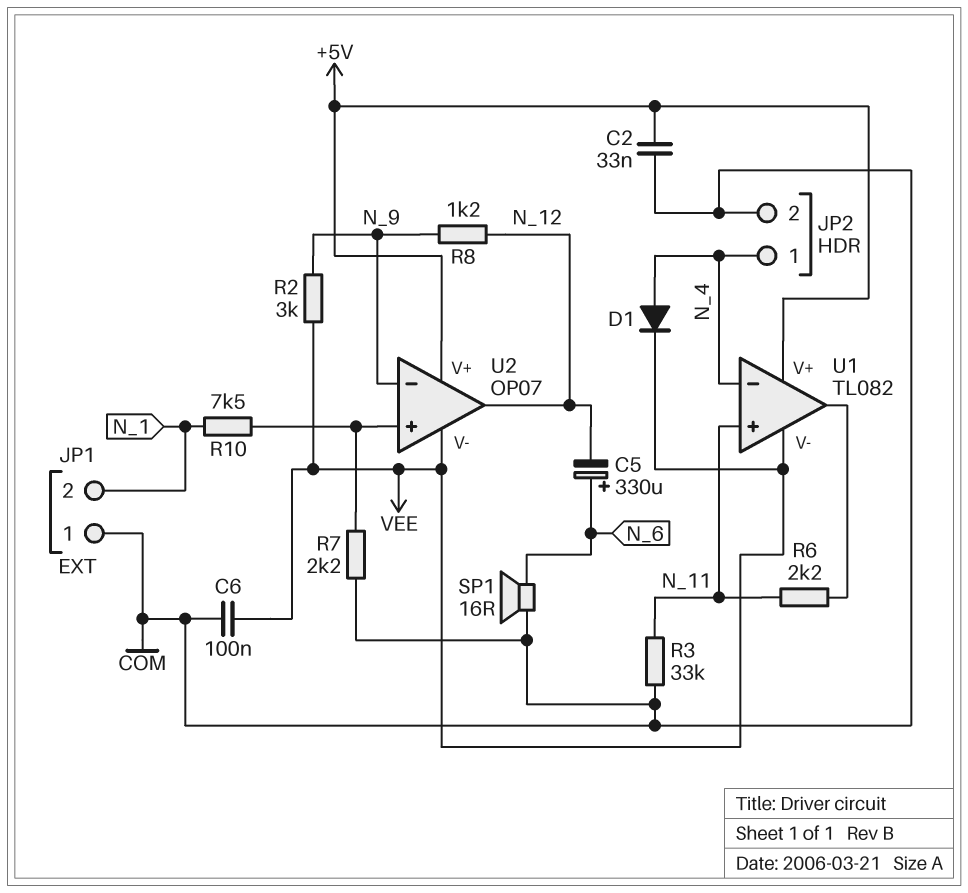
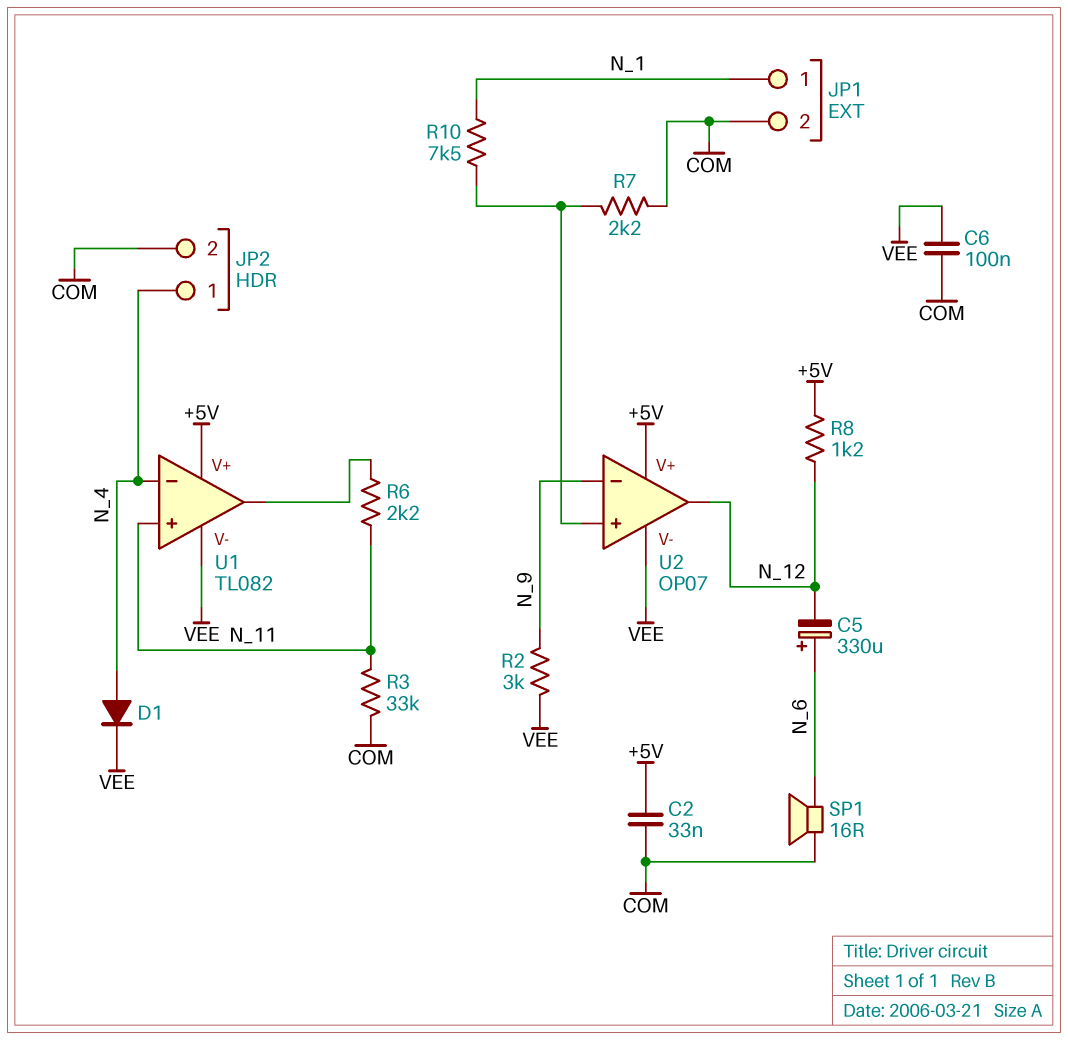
JP1 pin 1: COM -> N_1
JP1 pin 2: N_1 -> COM
R8: 1.2k (N_9, N_12) -> 1.2k (+5V, N_12)

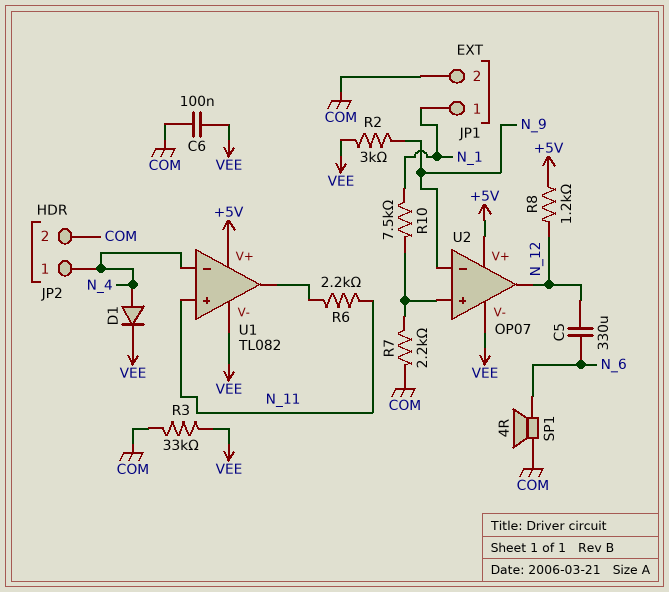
C2: 33nF (+5V, COM) -> none
C5: 330uF (plus N_6, minus N_12) -> 330uF (N_6, N_12)
R3: 33k (COM, N_11) -> 33k (COM, VEE)
SP1: speaker 16R (COM, N_6) -> speaker 4R (COM, N_6)

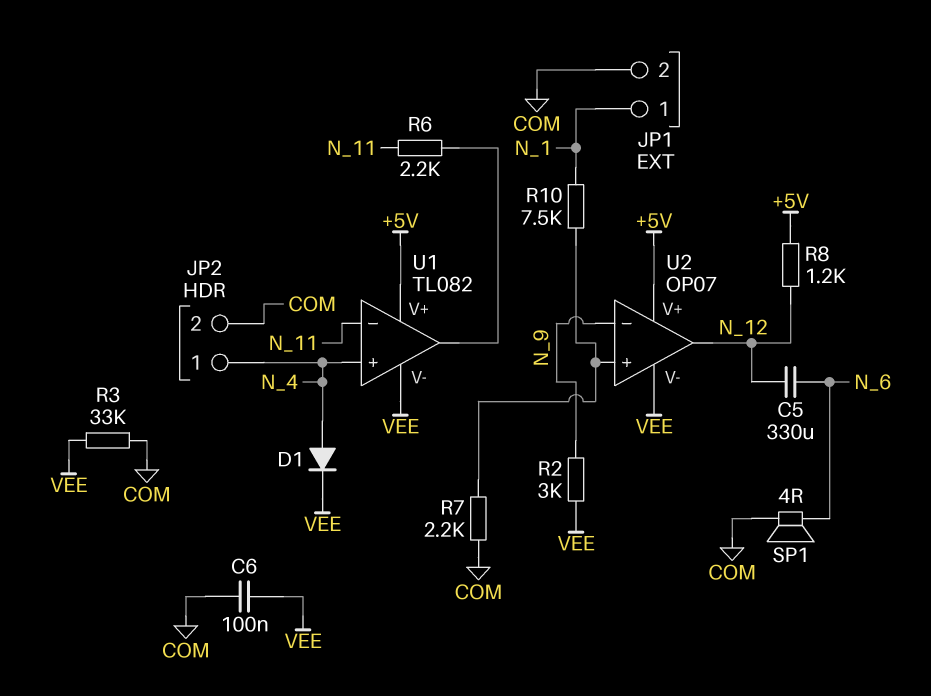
U1 pin in+: N_11 -> N_4
U1 pin in-: N_4 -> N_11

